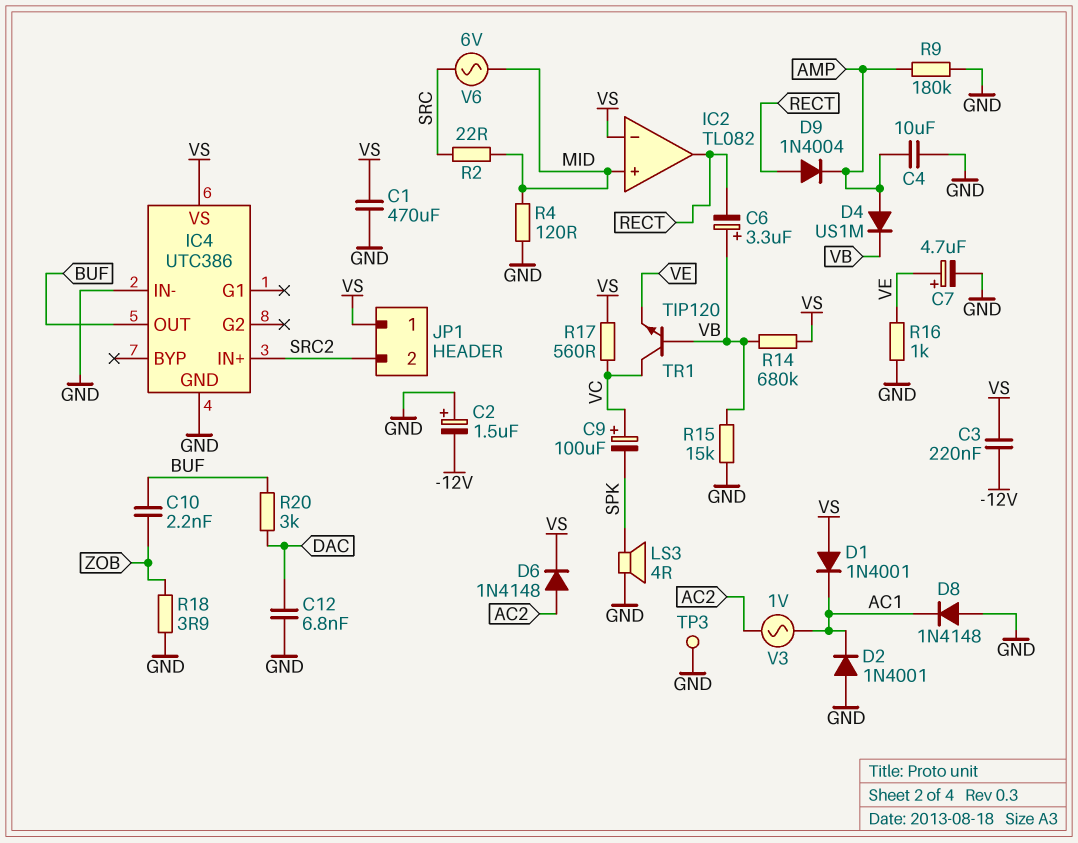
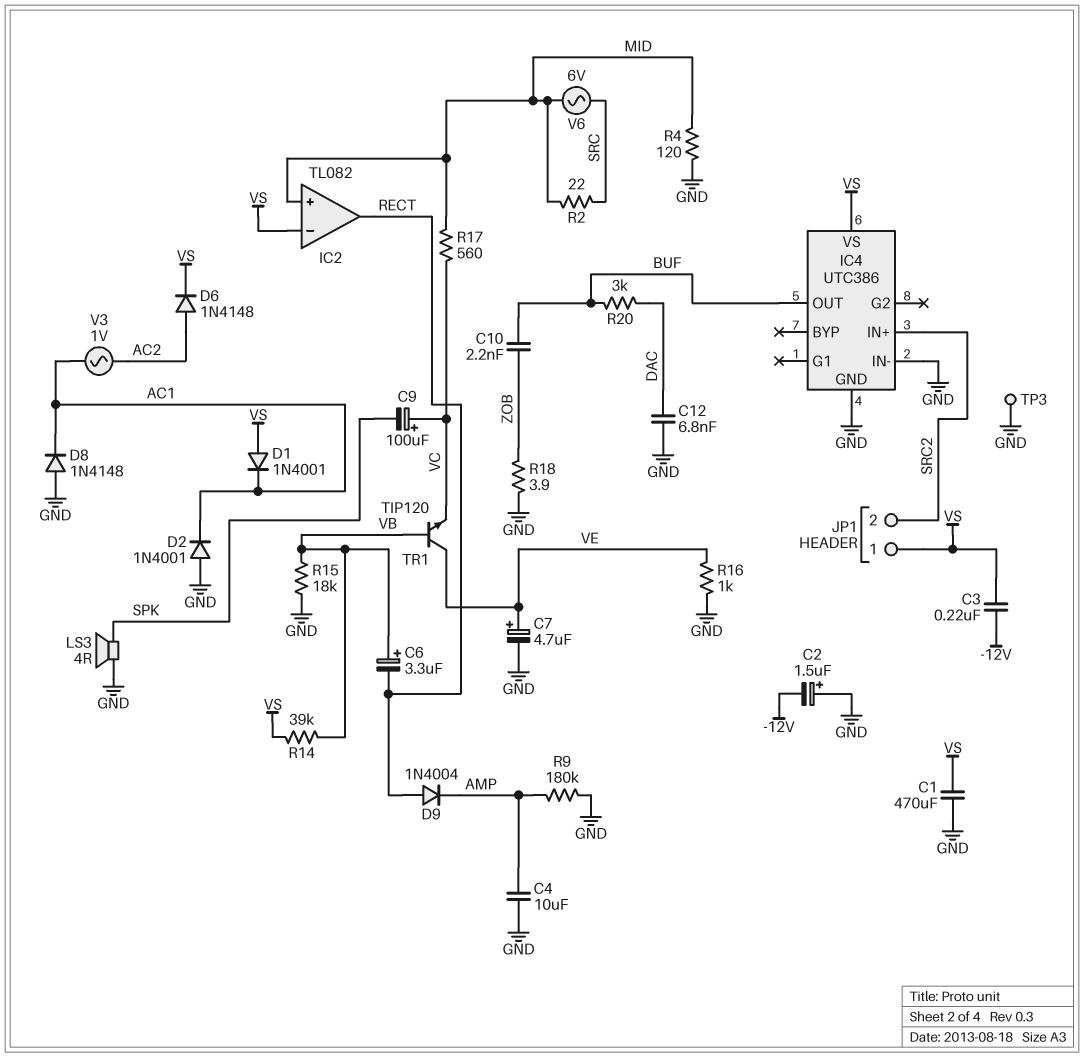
D4: diode US1M (A AMP, K VB) -> none
R14: 680k (VB, VS) -> 39k (VB, VS)
R15: 15k (GND, VB) -> 18k (GND, VB)
R17: 560 (VC, VS) -> 560 (MID, VC)
TR1: NPN TIP120 (B VB, C VC, E VE) -> NPN TIP120 (B VB, C VE, E VC)

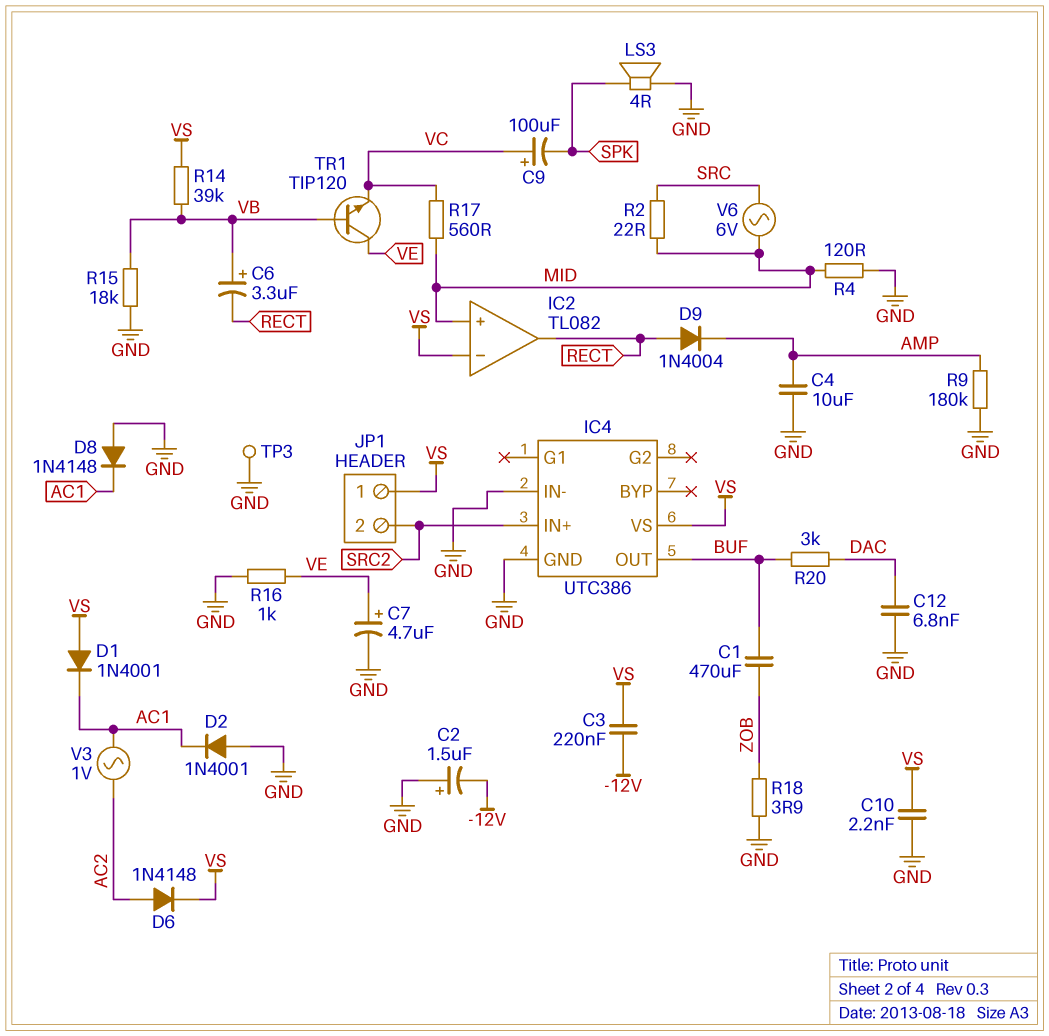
C1: 470uF (GND, VS) -> 470uF (BUF, ZOB)
C10: 2.2nF (BUF, ZOB) -> 2.2nF (GND, VS)

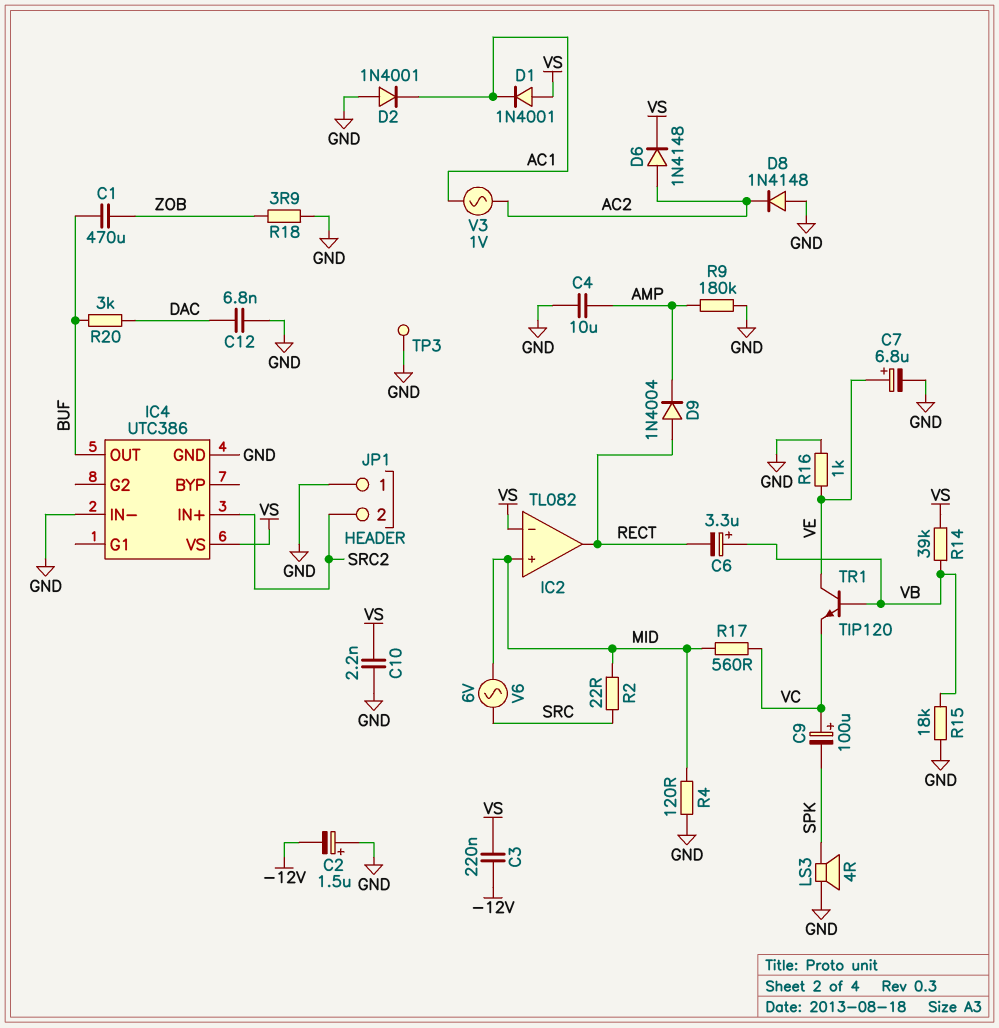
C7: 4.7uF (plus VE, minus GND) -> 6.8uF (plus VE, minus GND)
D8: diode 1N4148 (A GND, K AC1) -> diode 1N4148 (A GND, K AC2)
JP1 pin 1: VS -> GND

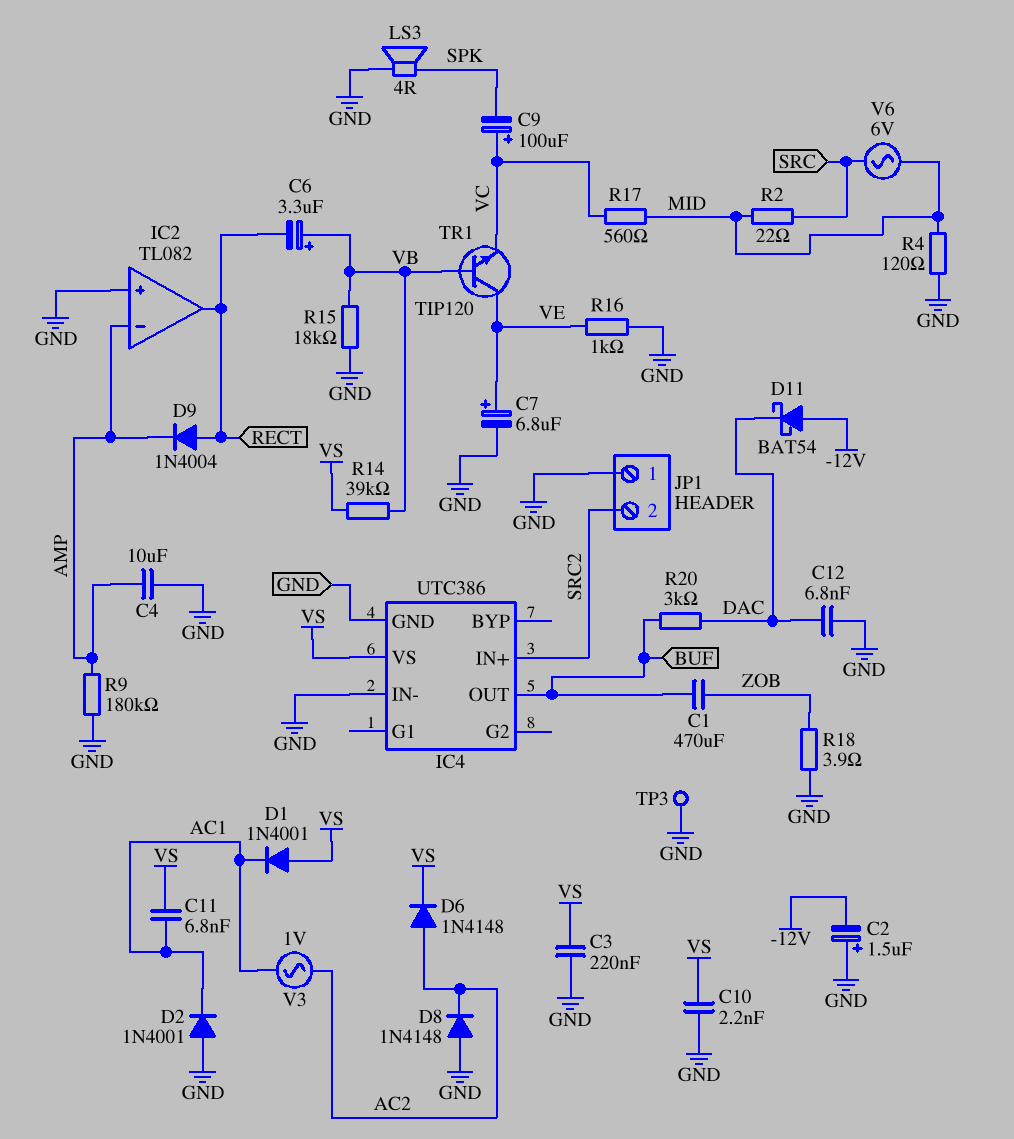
C3: 220nF (-12V, VS) -> 220nF (GND, VS)
C11: none -> 6.8nF (AC1, VS)
D11: none -> schottky BAT54 (A -12V, K DAC)
IC2 pin in+: MID -> GND
IC2 pin in-: VS -> AMP

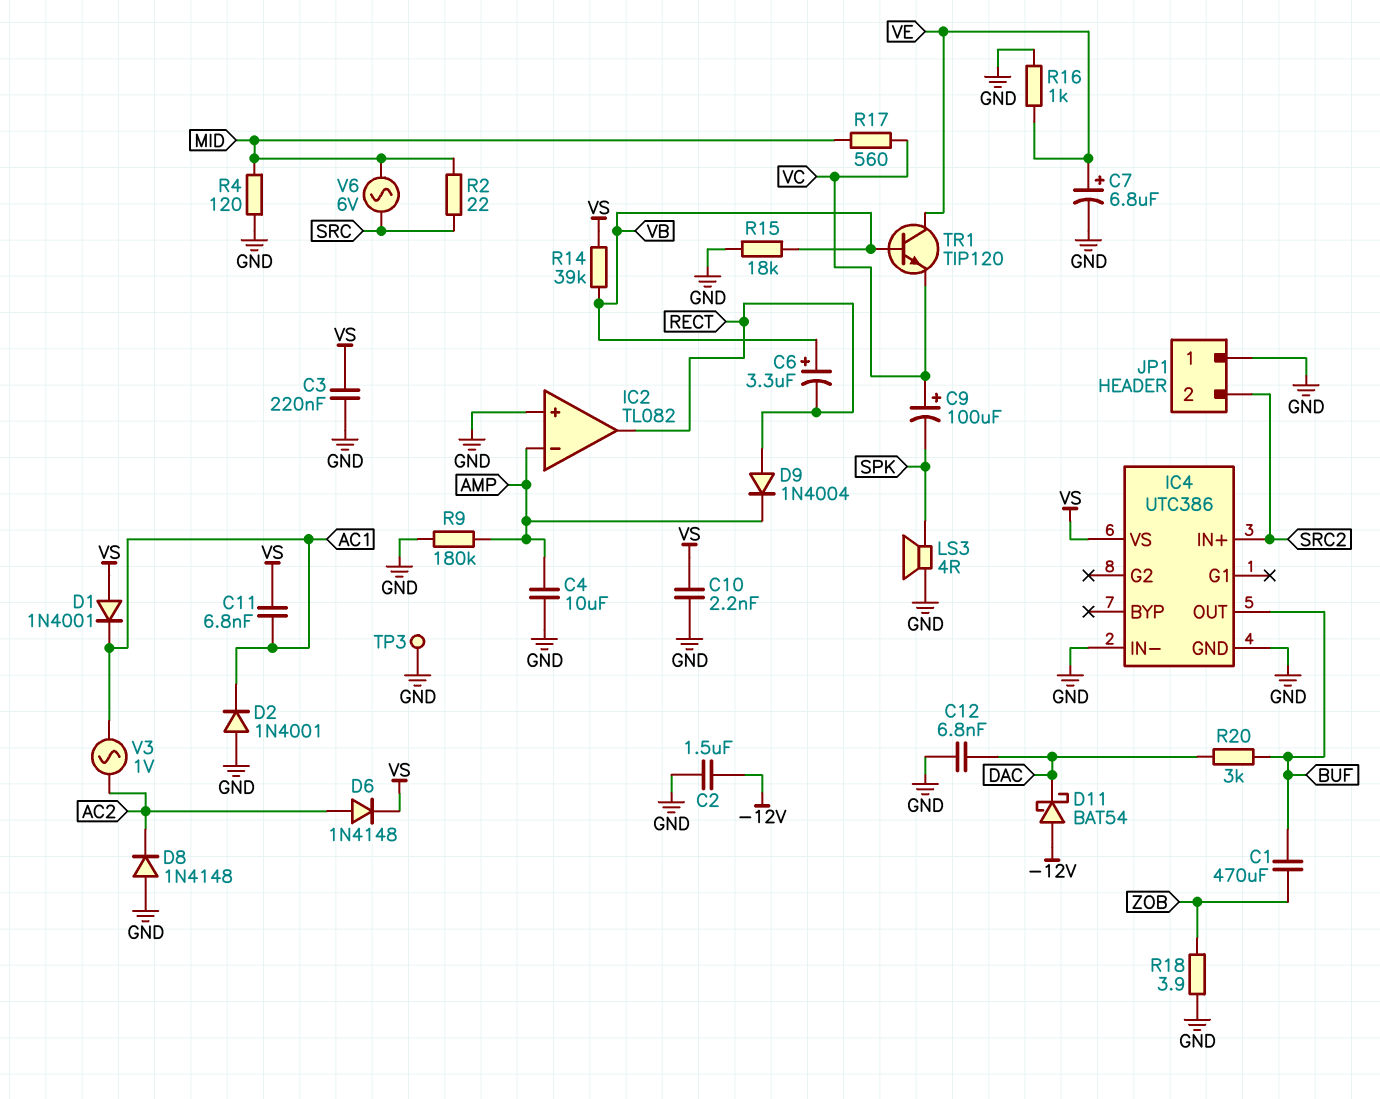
C2: 1.5uF (plus GND, minus -12V) -> 1.5uF (-12V, GND)

